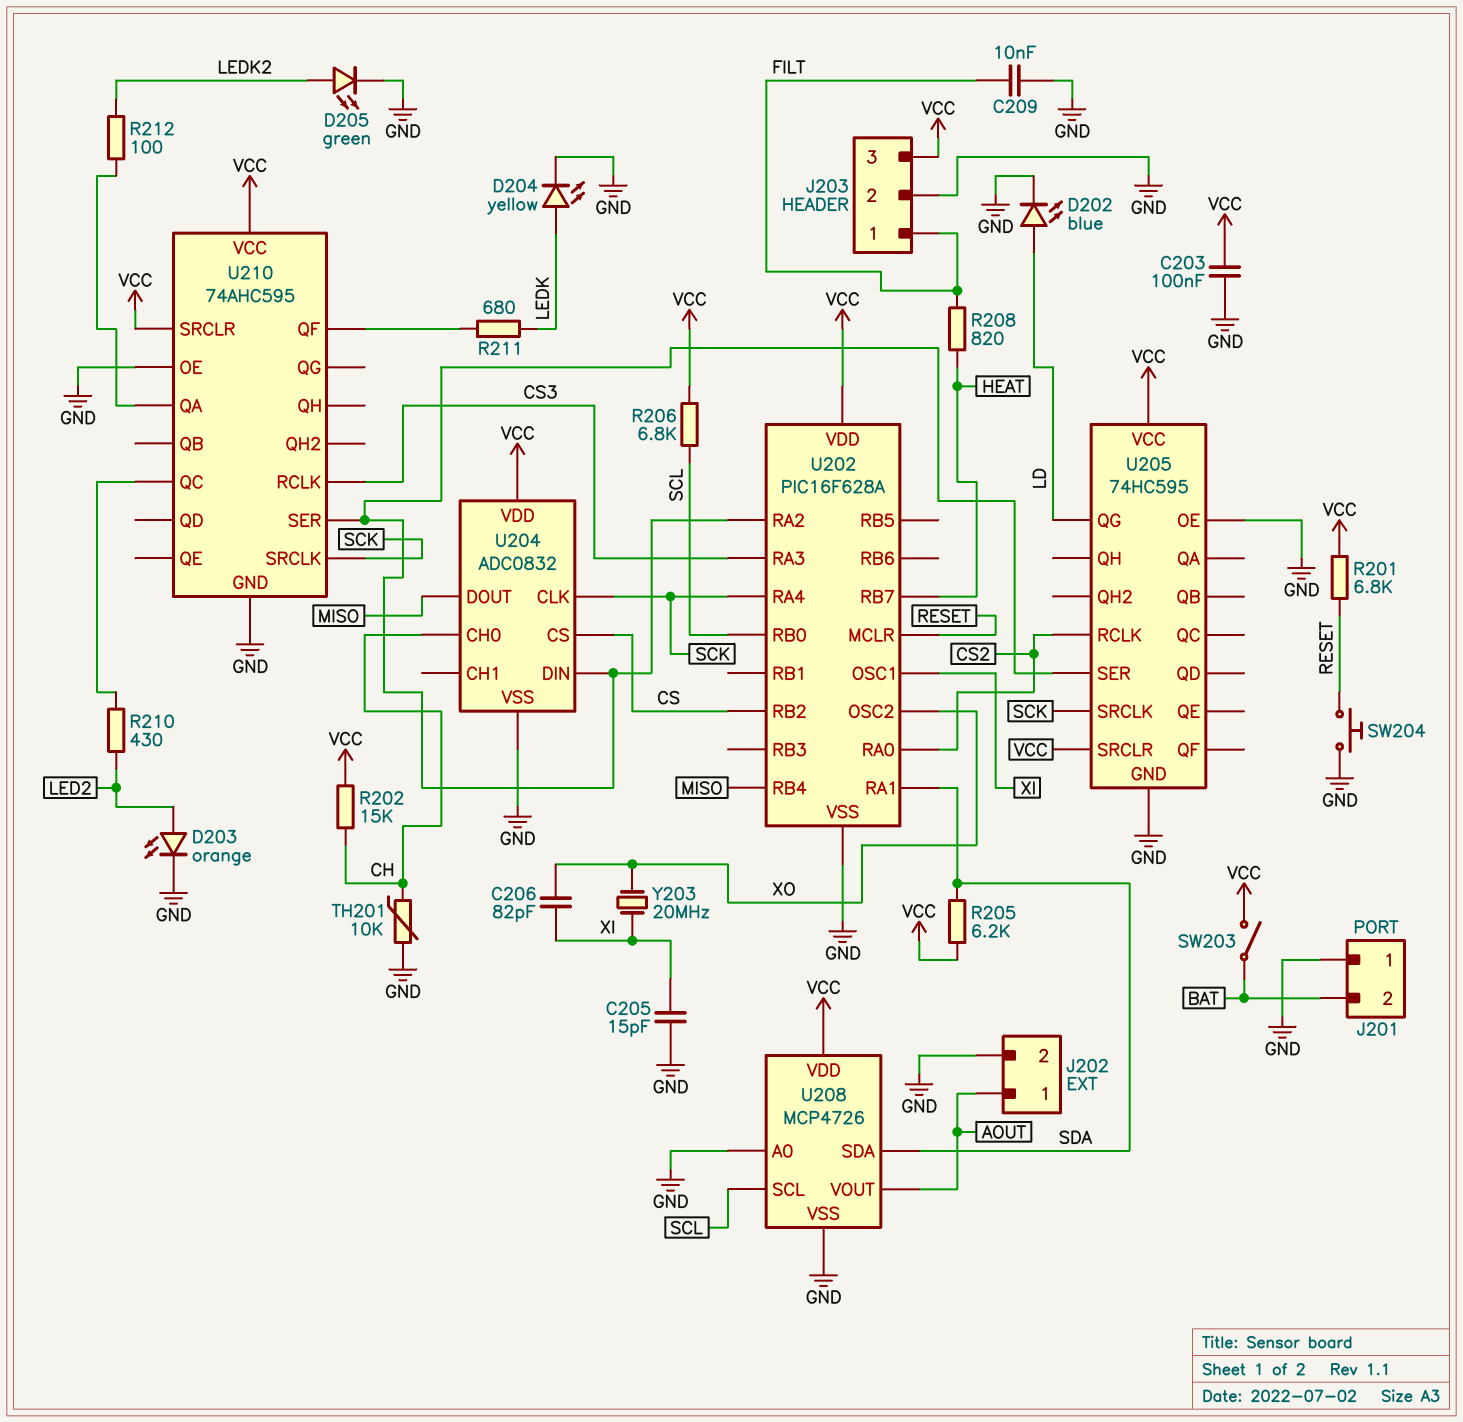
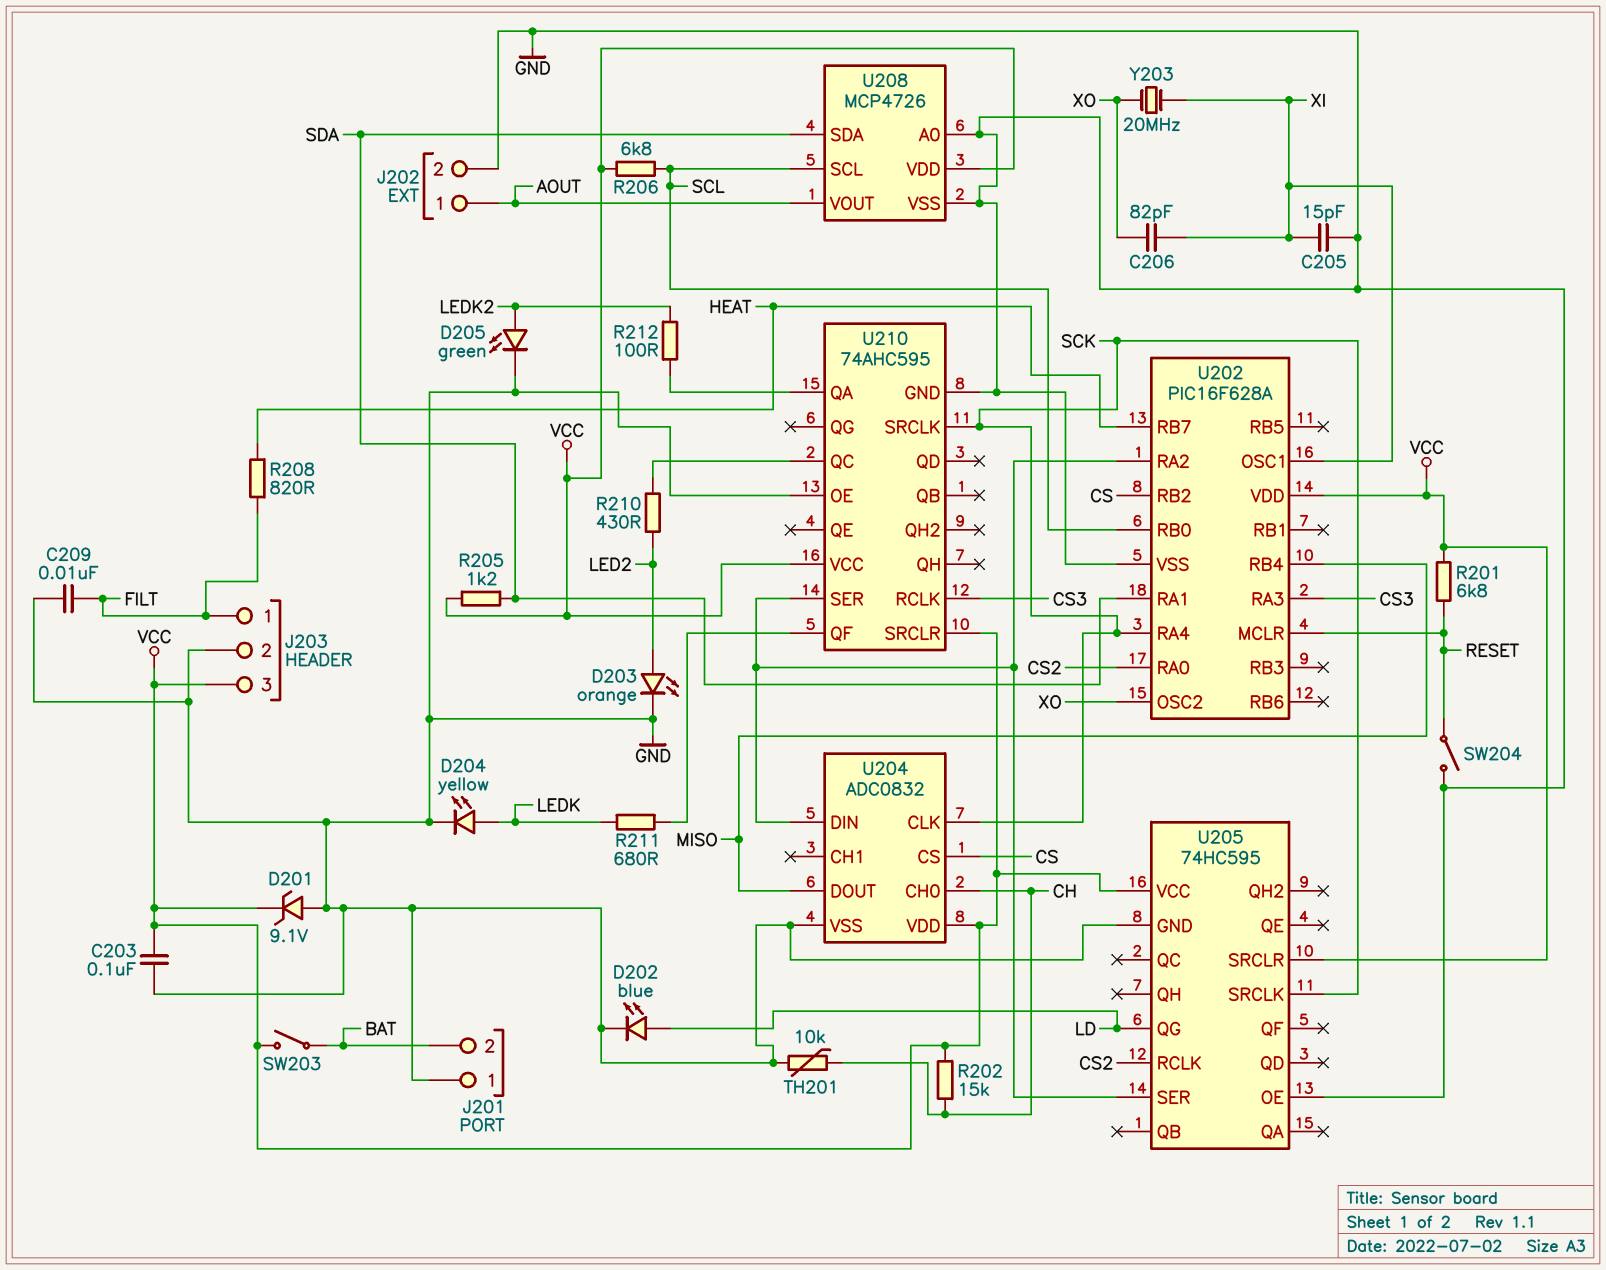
D201: none -> zener 9.1V (A GND, K VCC)
R205: 6.2k (SDA, VCC) -> 1.2k (SDA, VCC)
SW204: button (GND, RESET) -> switch (GND, RESET)

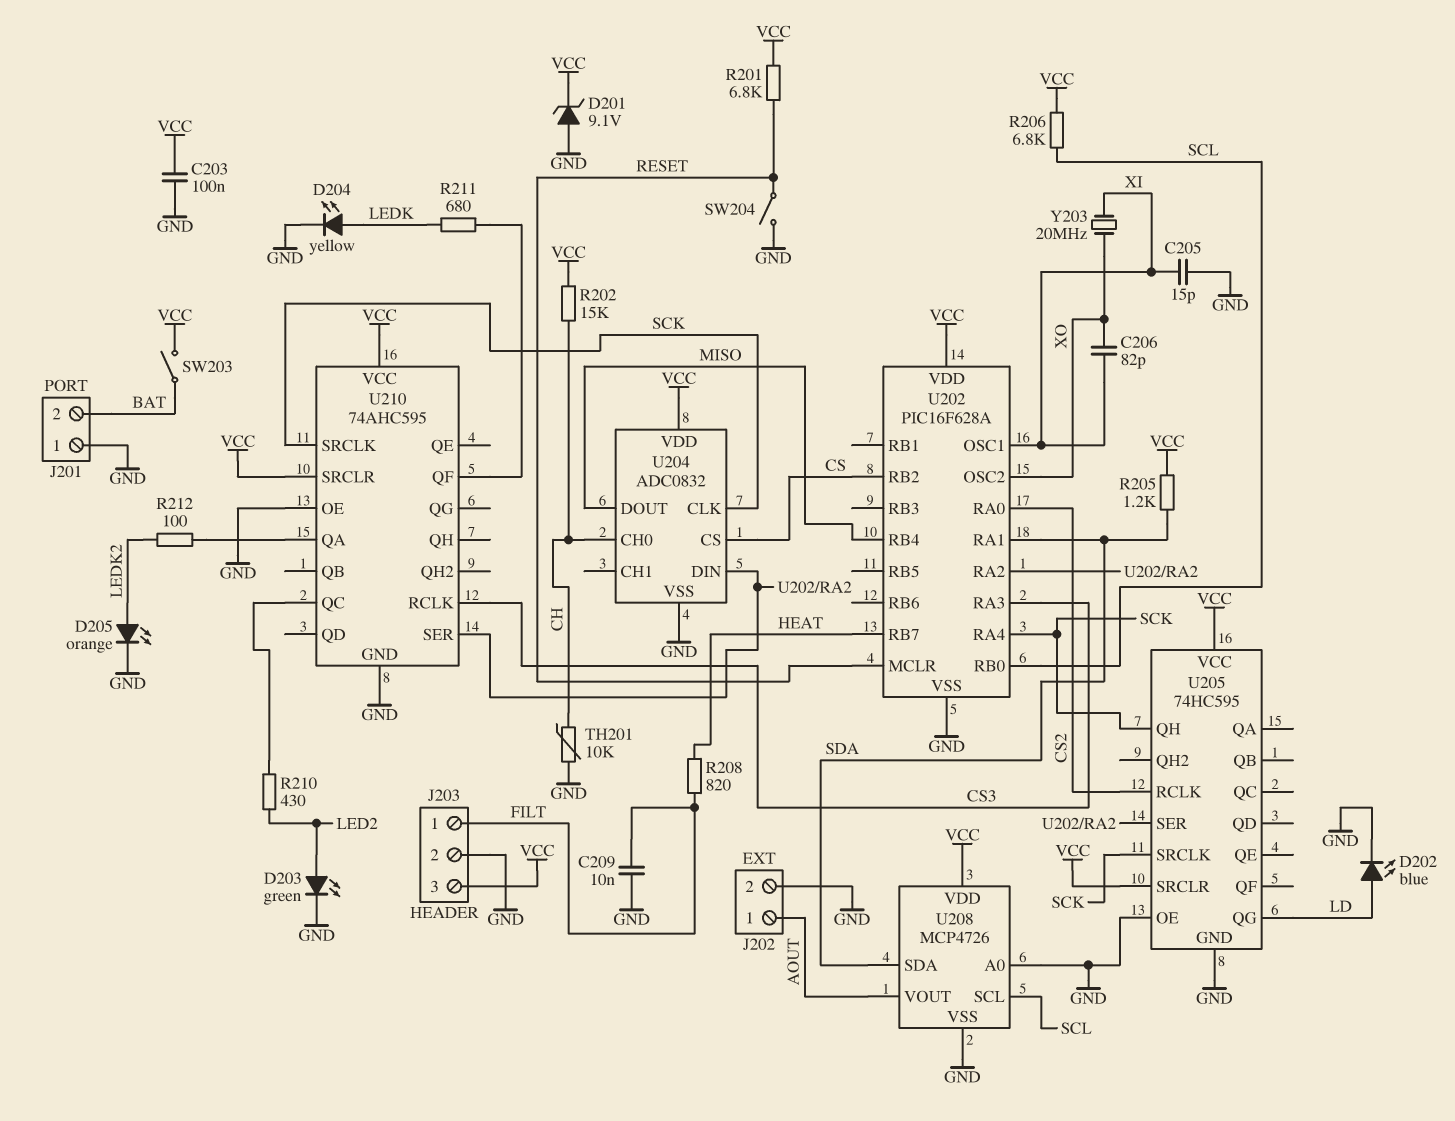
D203: LED orange (A LED2, K GND) -> LED green (A LED2, K GND)
D205: LED green (A LEDK2, K GND) -> LED orange (A LEDK2, K GND)
U205 pin QH: none -> SCK

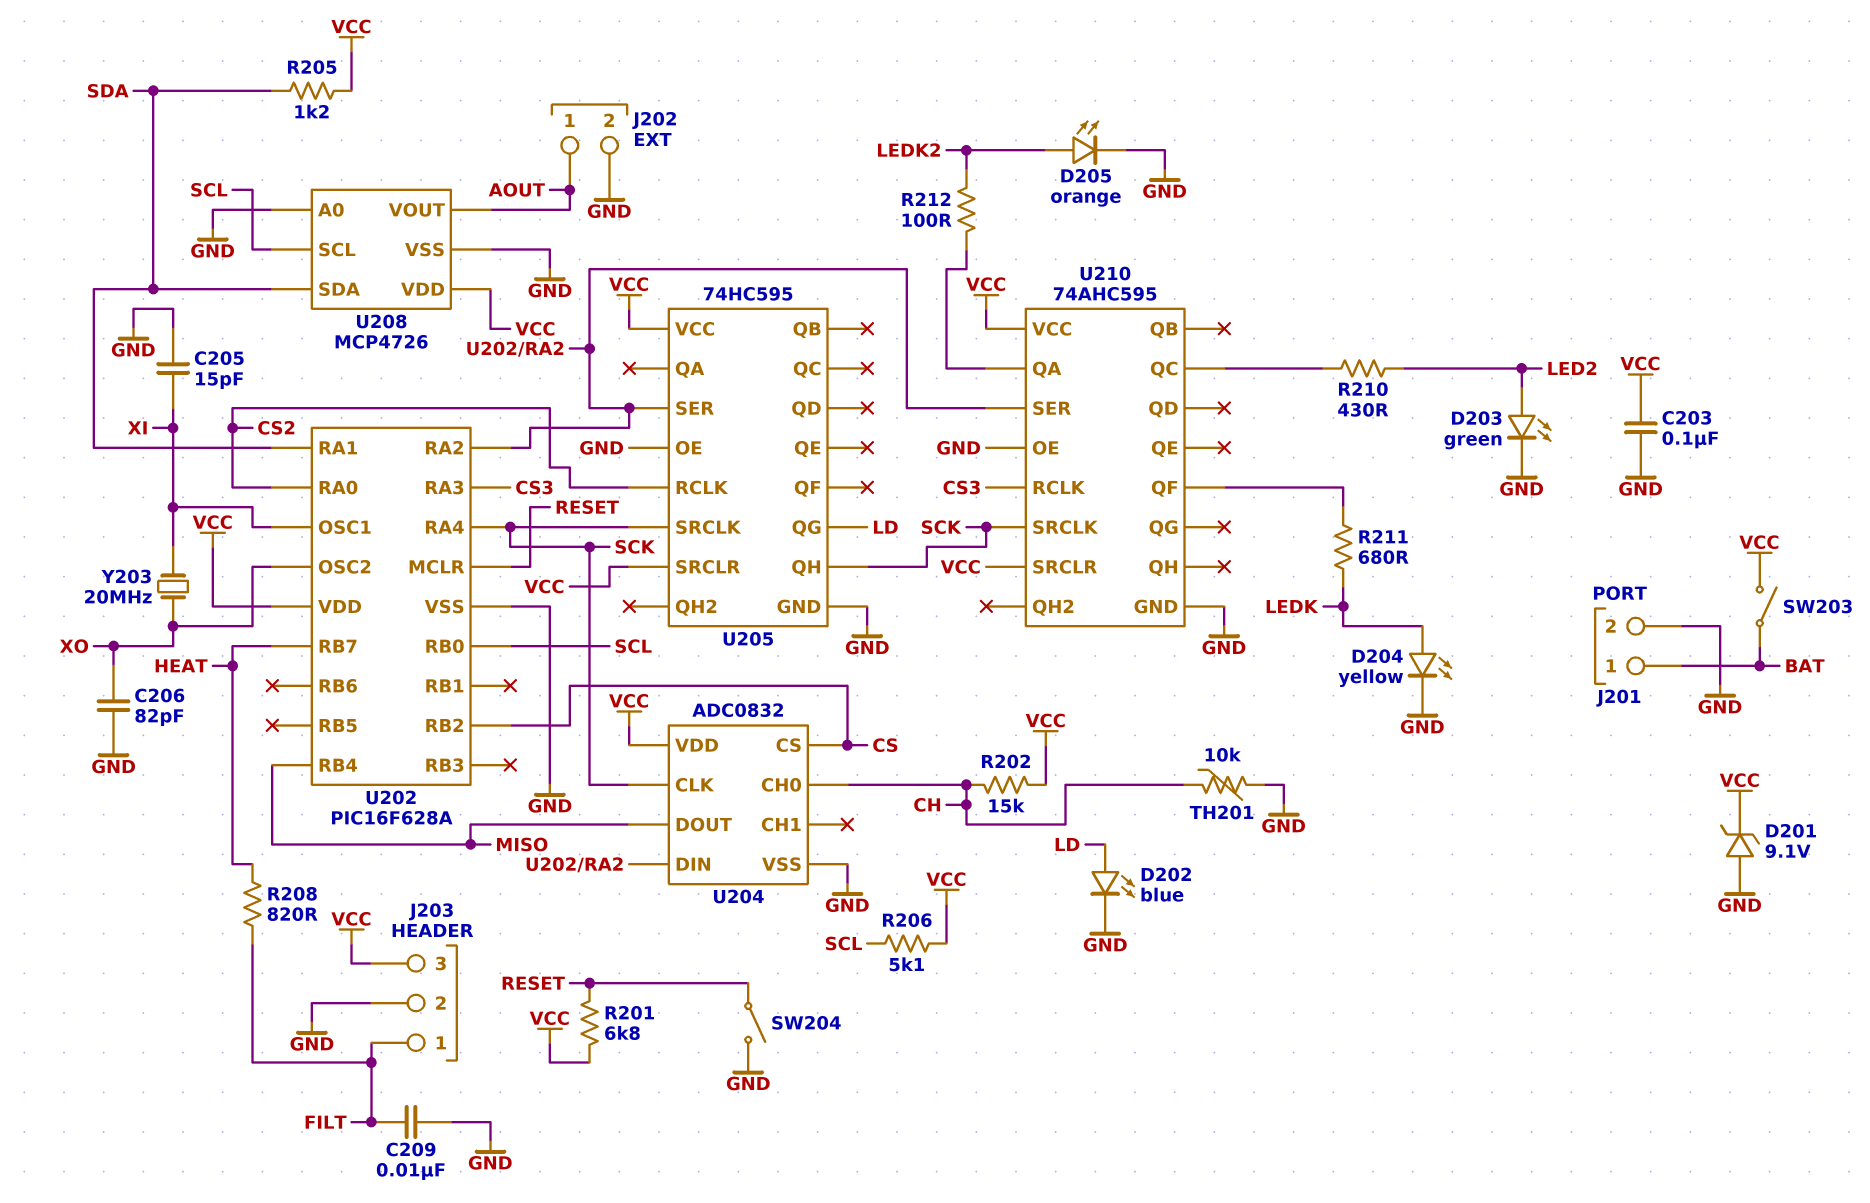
C206: 82pF (XI, XO) -> 82pF (GND, XO)
J201 pin 1: GND -> BAT
J201 pin 2: BAT -> GND
R206: 6.8k (SCL, VCC) -> 5.1k (SCL, VCC)

